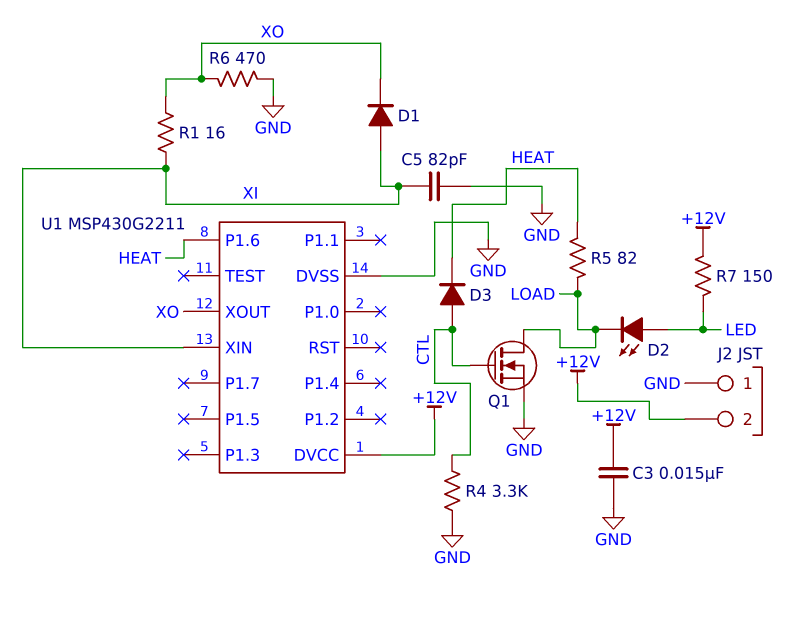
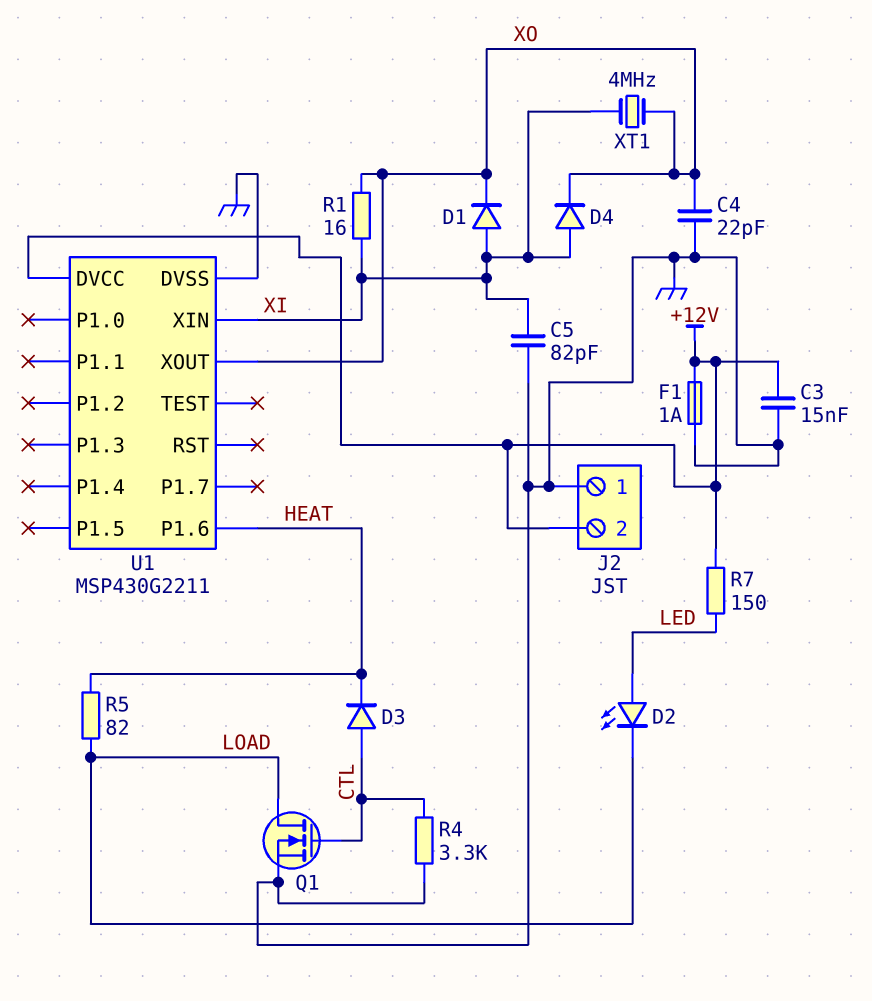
C4: none -> 22pF (GND, XO)
D4: none -> diode (A XI, K XO)
F1: none -> 1A (+12V, GND)
R6: 470 (GND, XO) -> none
XT1: none -> 4MHz (XI, XO)

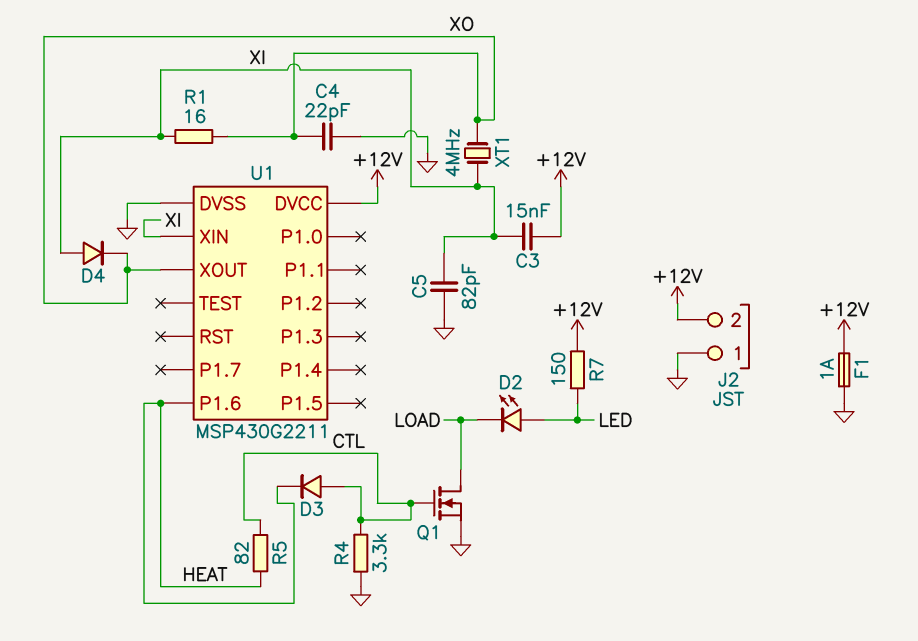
C3: 15nF (+12V, GND) -> 15nF (+12V, XI)
D1: diode (A XI, K XO) -> none
R5: 82 (HEAT, LOAD) -> 82 (CTL, HEAT)

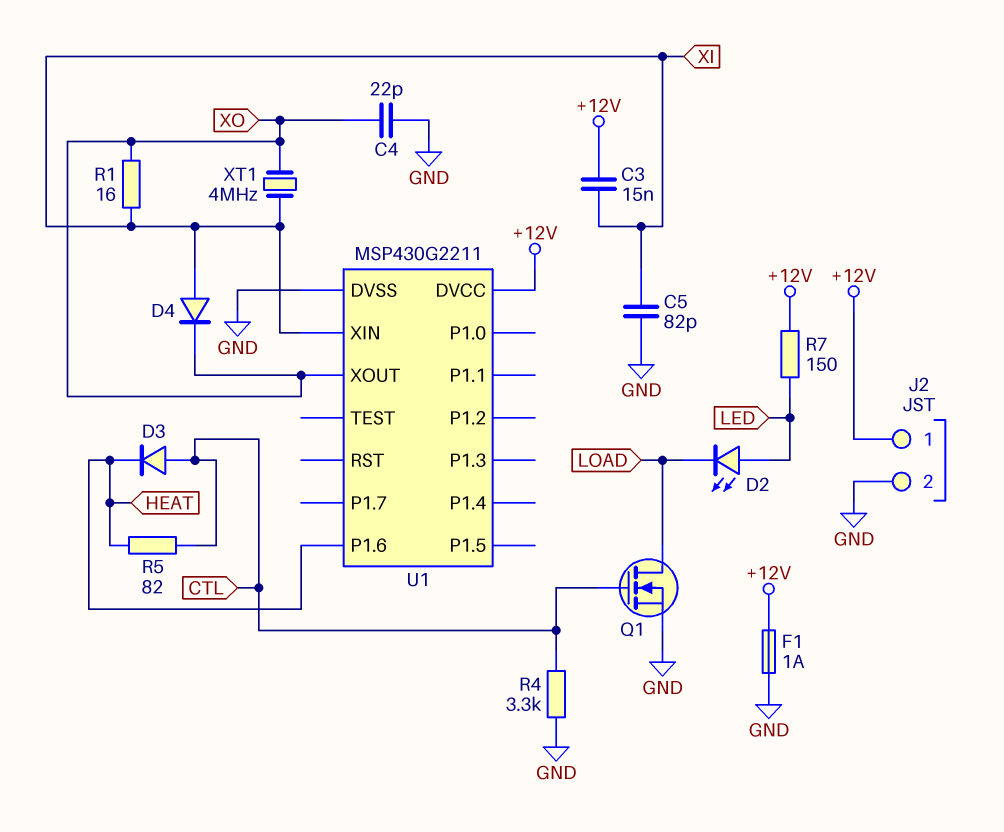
J2 pin 1: GND -> +12V
J2 pin 2: +12V -> GND

